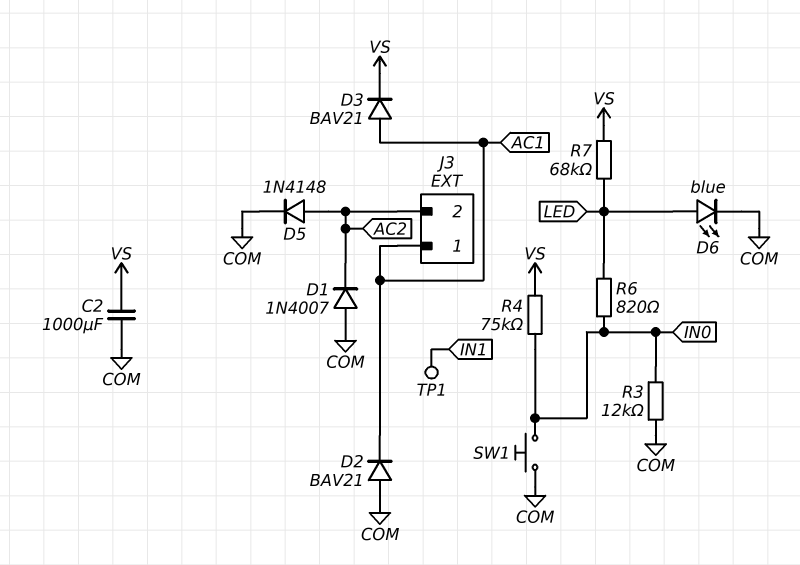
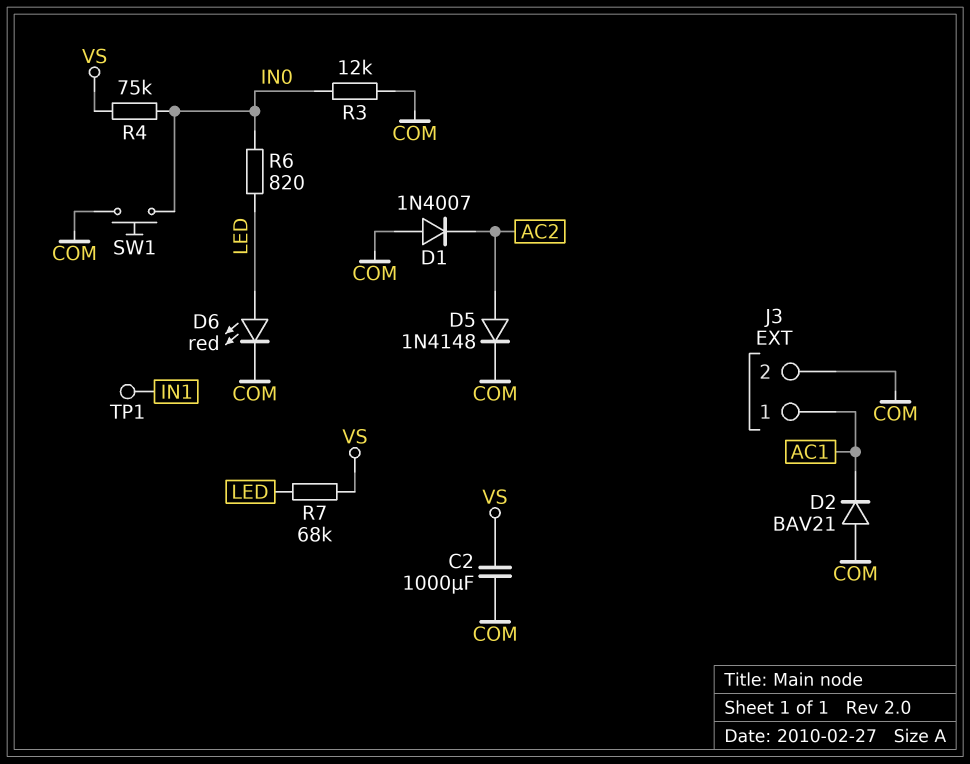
D3: diode BAV21 (A AC1, K VS) -> none
D6: LED blue (A LED, K COM) -> LED red (A LED, K COM)
J3 pin 2: AC2 -> COM

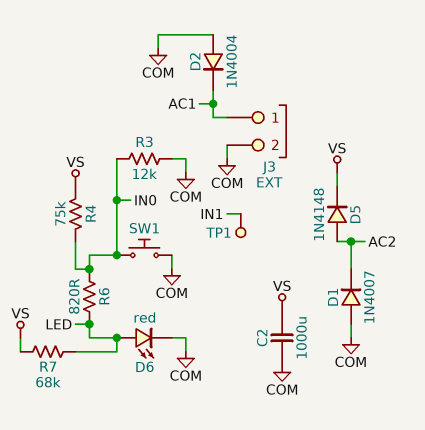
D2: diode BAV21 (A COM, K AC1) -> diode 1N4004 (A COM, K AC1)
D5: diode 1N4148 (A AC2, K COM) -> diode 1N4148 (A AC2, K VS)

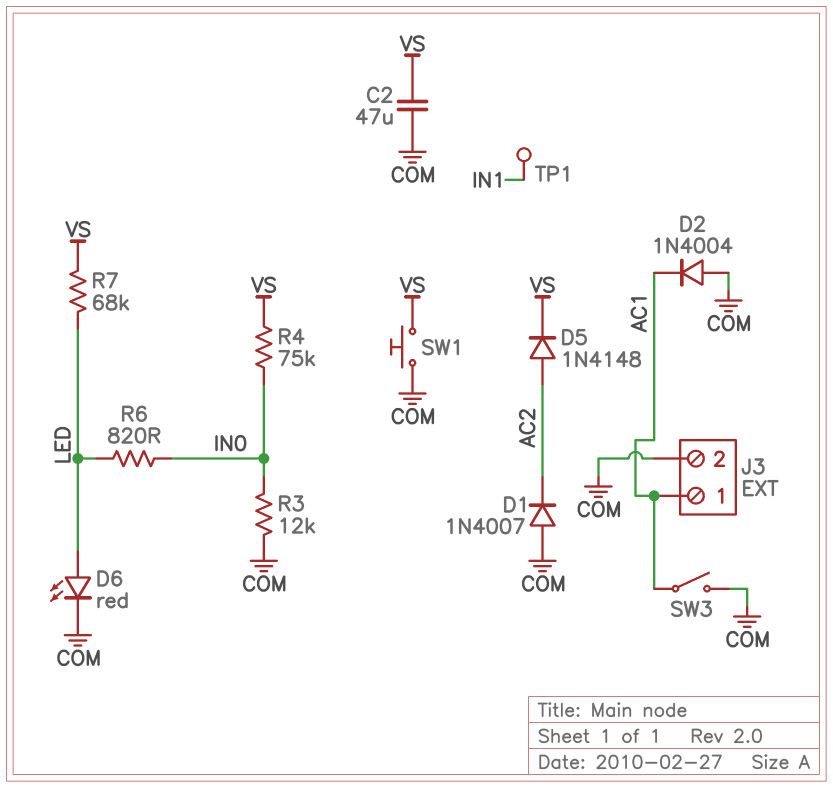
C2: 1000uF (COM, VS) -> 47uF (COM, VS)
SW1: button (COM, IN0) -> button (COM, VS)
SW3: none -> switch (AC1, COM)

